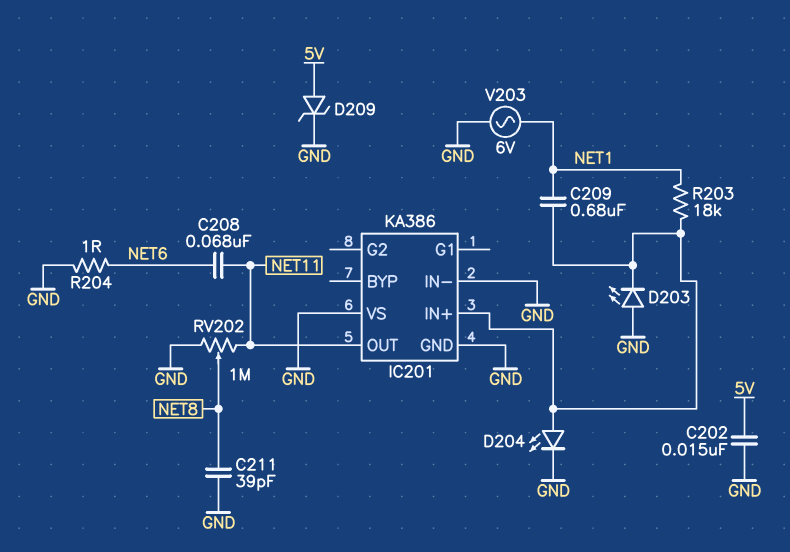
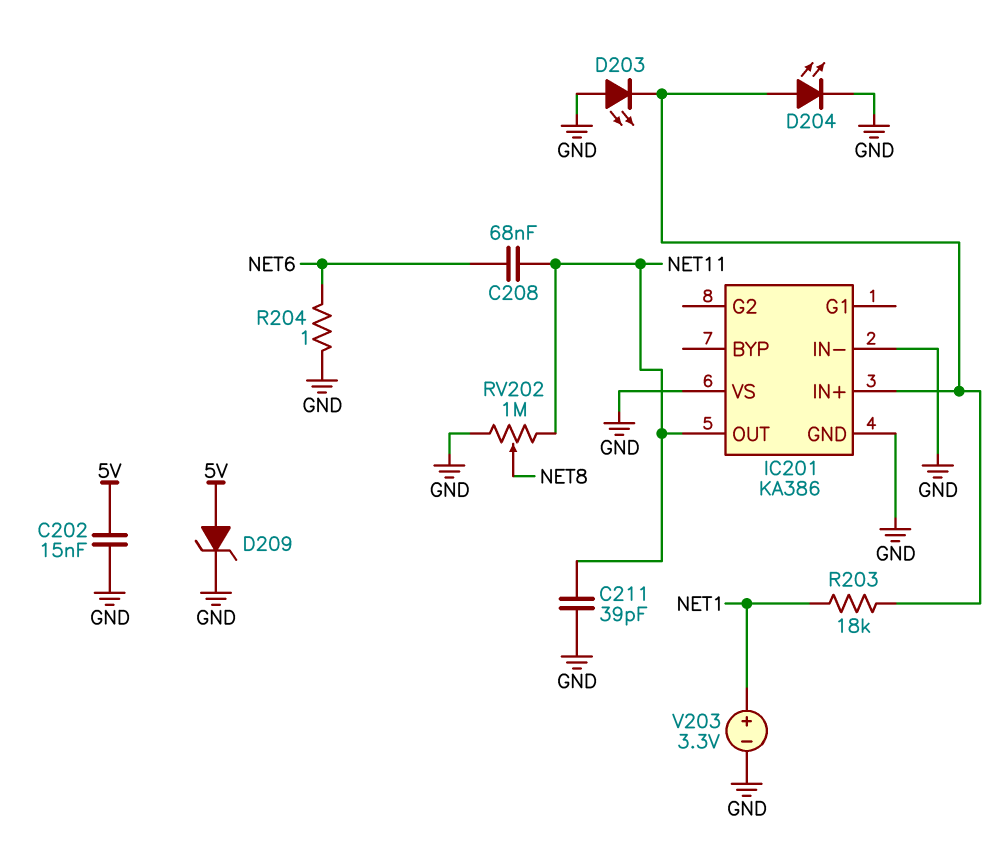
C209: 680nF (IC201/IN+, NET1) -> none
C211: 39pF (GND, NET8) -> 39pF (GND, NET11)
V203: AC 6V (GND, NET1) -> 3.3V (plus NET1, minus GND)

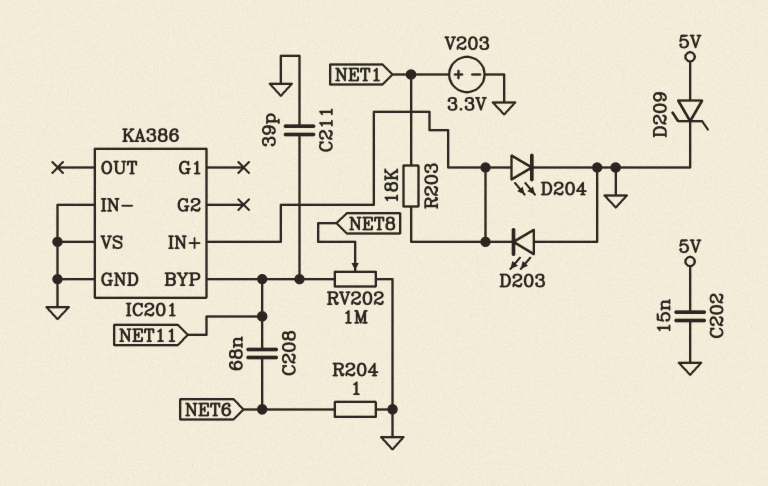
IC201 pin BYP: none -> NET11
IC201 pin OUT: NET11 -> none

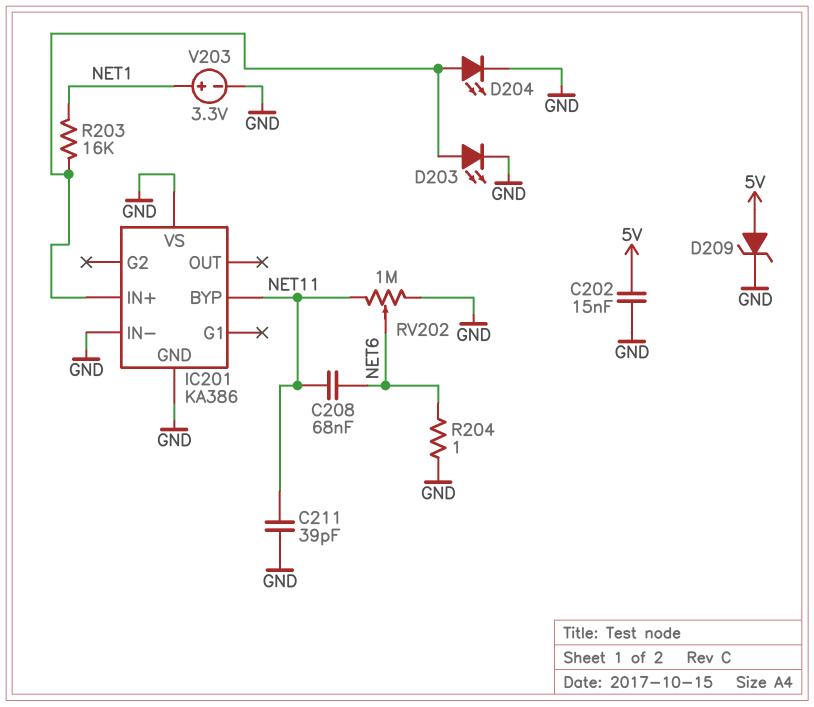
D203: LED (A GND, K IC201/IN+) -> LED (A IC201/IN+, K GND)
R203: 18k (IC201/IN+, NET1) -> 16k (IC201/IN+, NET1)
RV202: 1M (GND, NET11, wiper NET8) -> 1M (GND, NET11, wiper NET6)

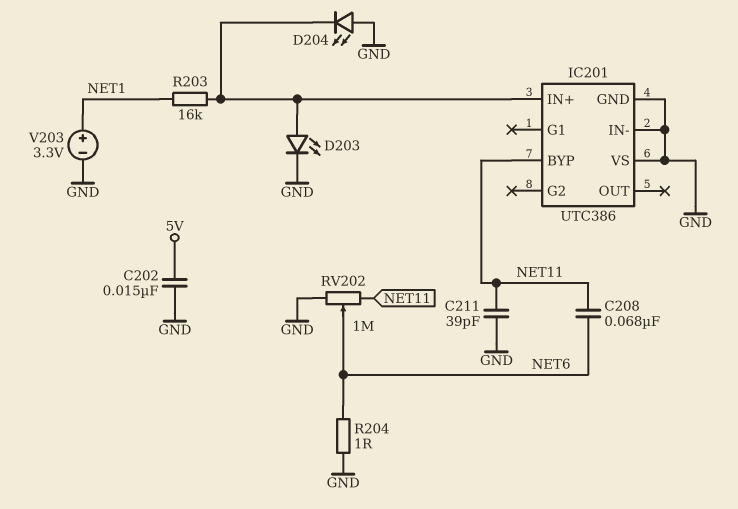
D204: LED (A IC201/IN+, K GND) -> LED (A GND, K IC201/IN+)
D209: zener (A 5V, K GND) -> none
IC201: KA386 -> UTC386

